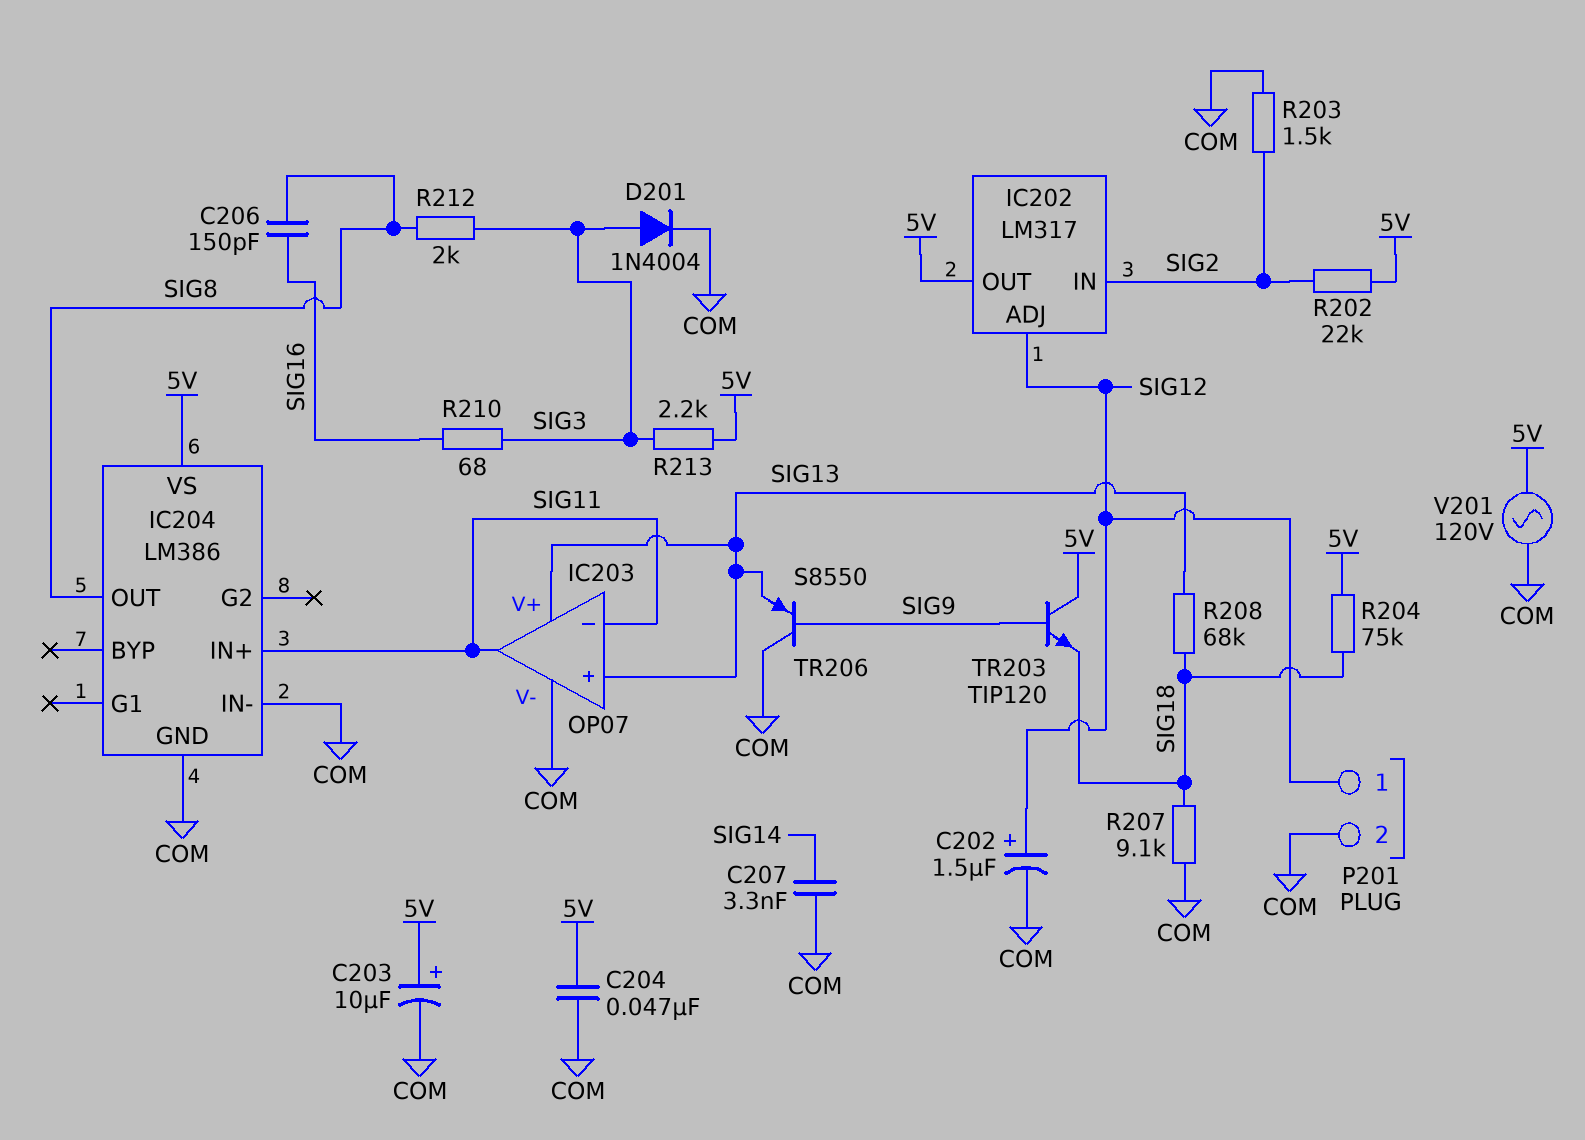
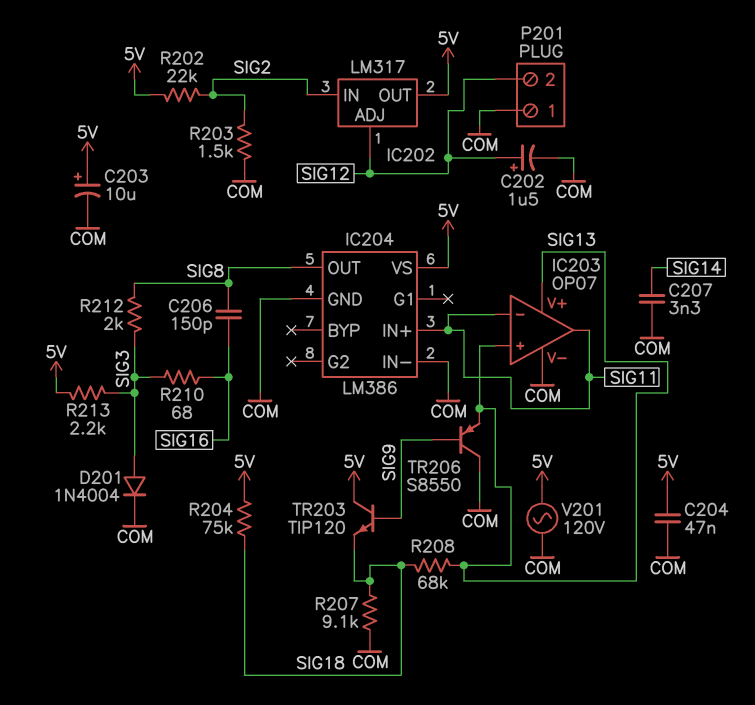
P201 pin 1: SIG12 -> COM
P201 pin 2: COM -> SIG12

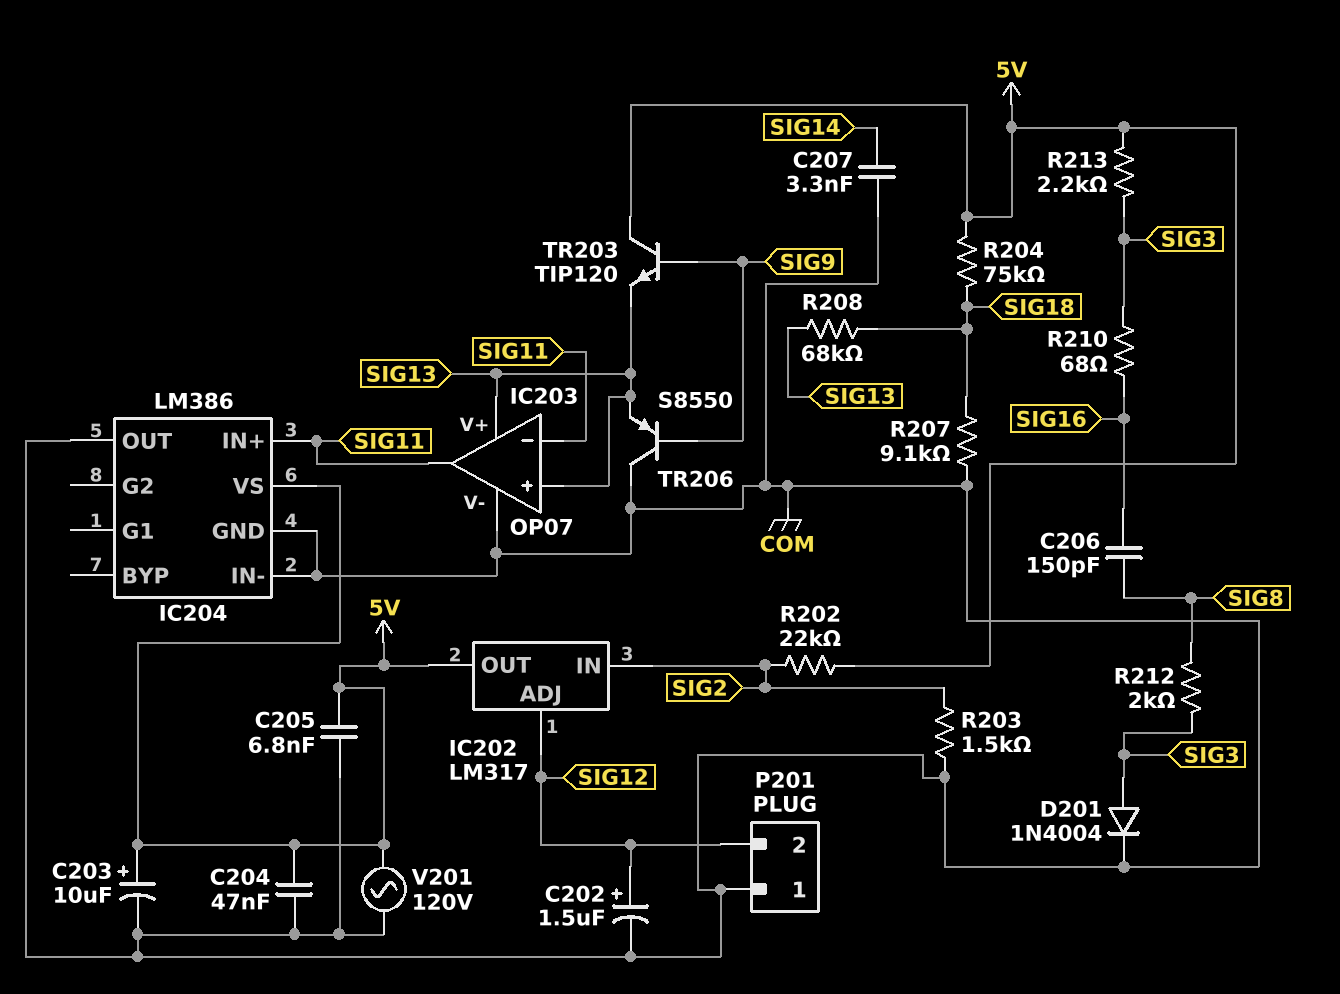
C205: none -> 6.8nF (5V, COM)
IC204 pin OUT: SIG8 -> COM
TR203: NPN TIP120 (B SIG9, C 5V, E SIG18) -> NPN TIP120 (B SIG9, C 5V, E SIG13)

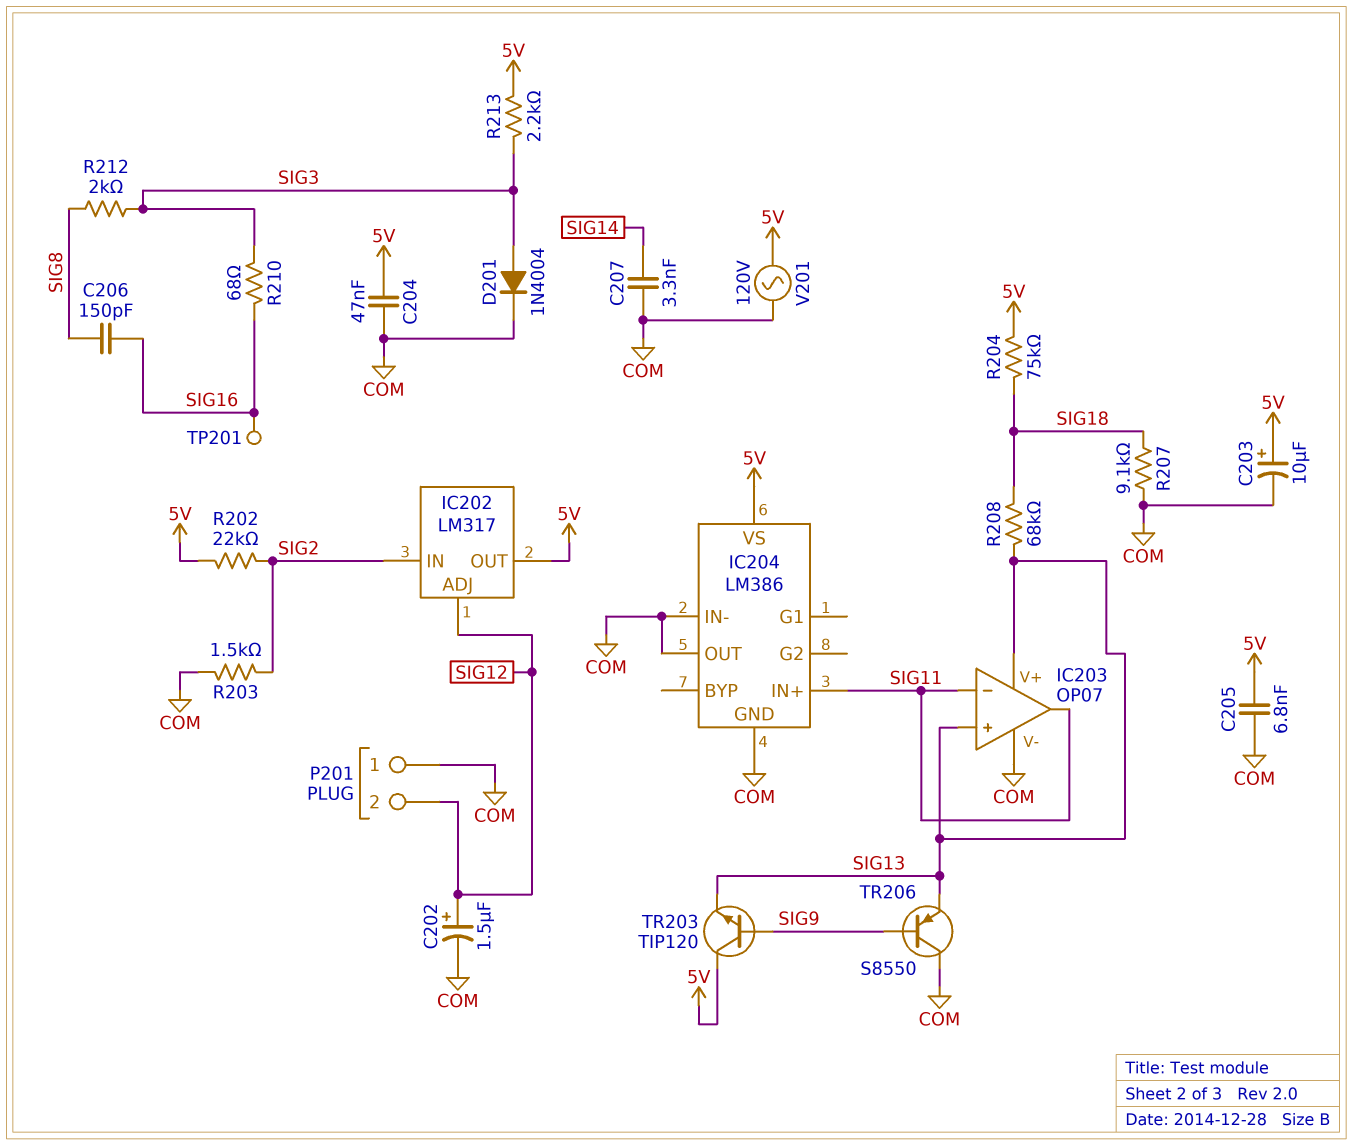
TP201: none -> test point (SIG16)

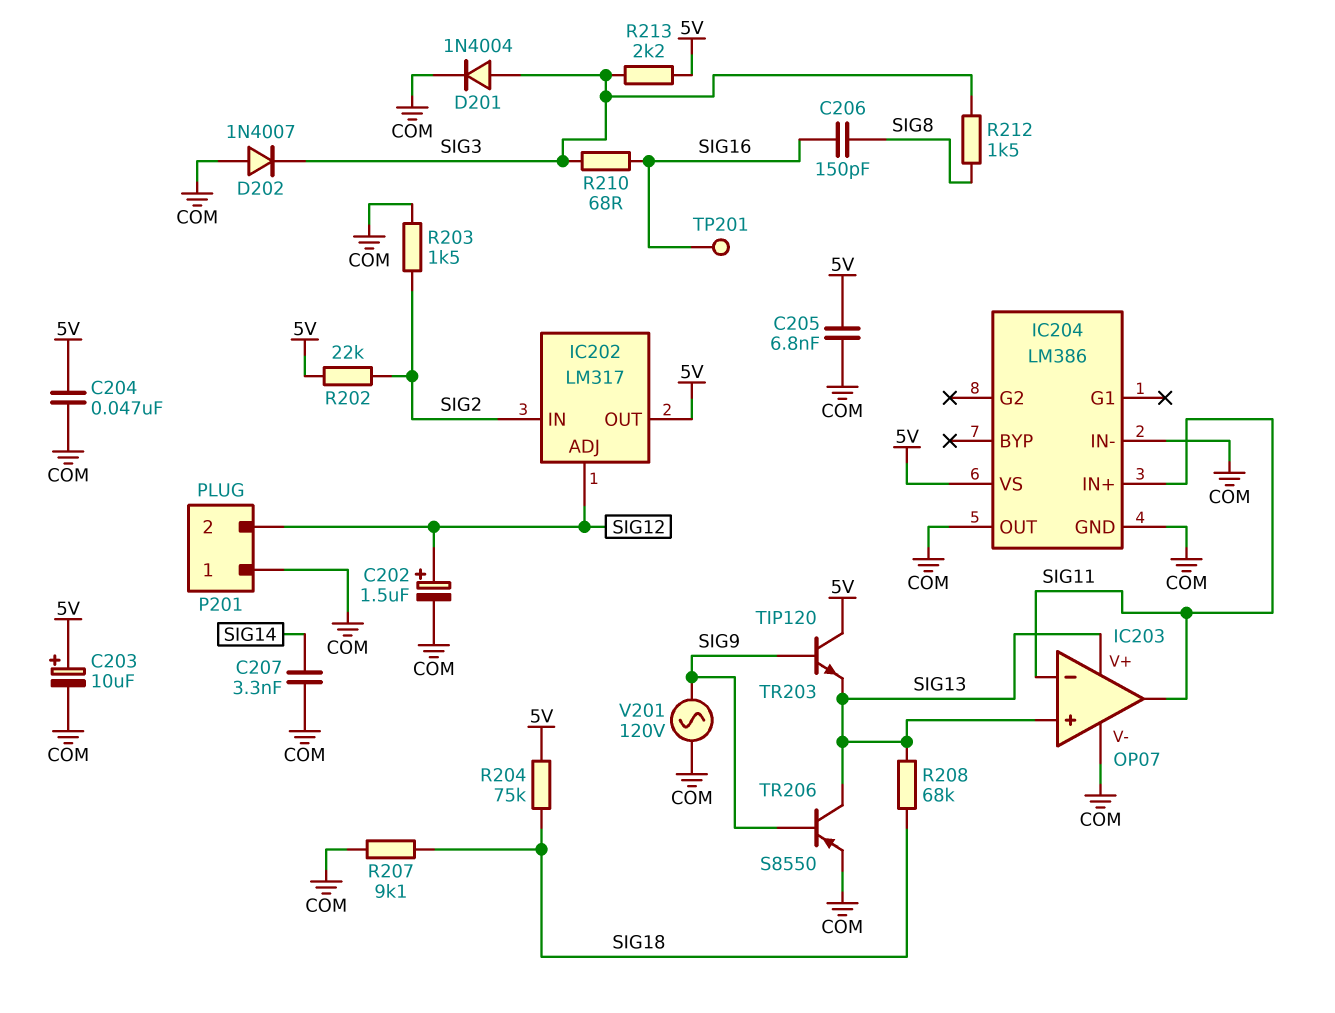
D202: none -> diode 1N4007 (A COM, K SIG3)
R212: 2k (SIG3, SIG8) -> 1.5k (SIG3, SIG8)
TR206: PNP S8550 (B SIG9, C COM, E SIG13) -> PNP S8550 (B SIG9, C SIG13, E COM)
V201: AC 120V (5V, COM) -> AC 120V (COM, SIG9)

